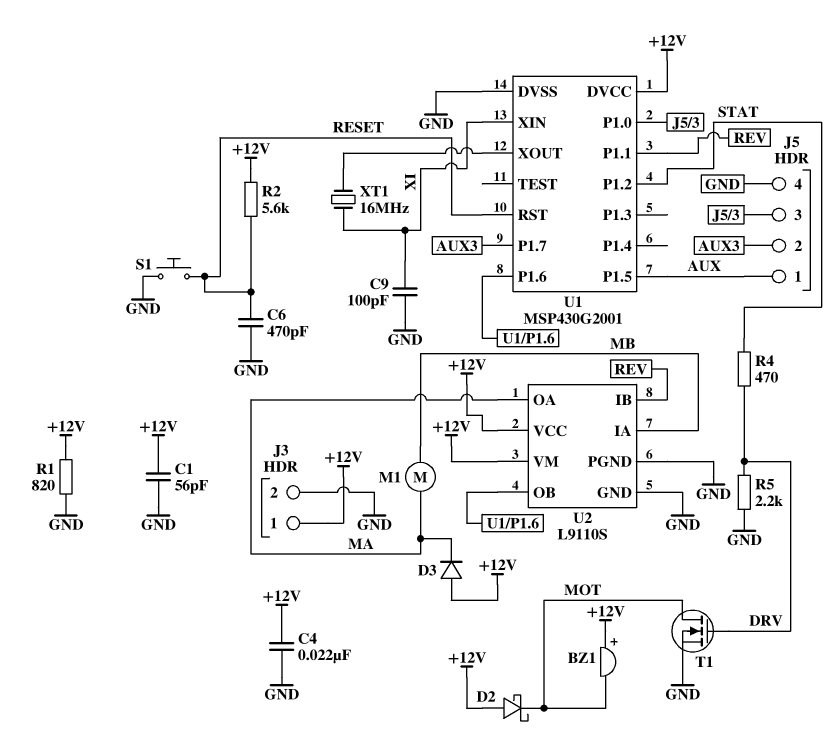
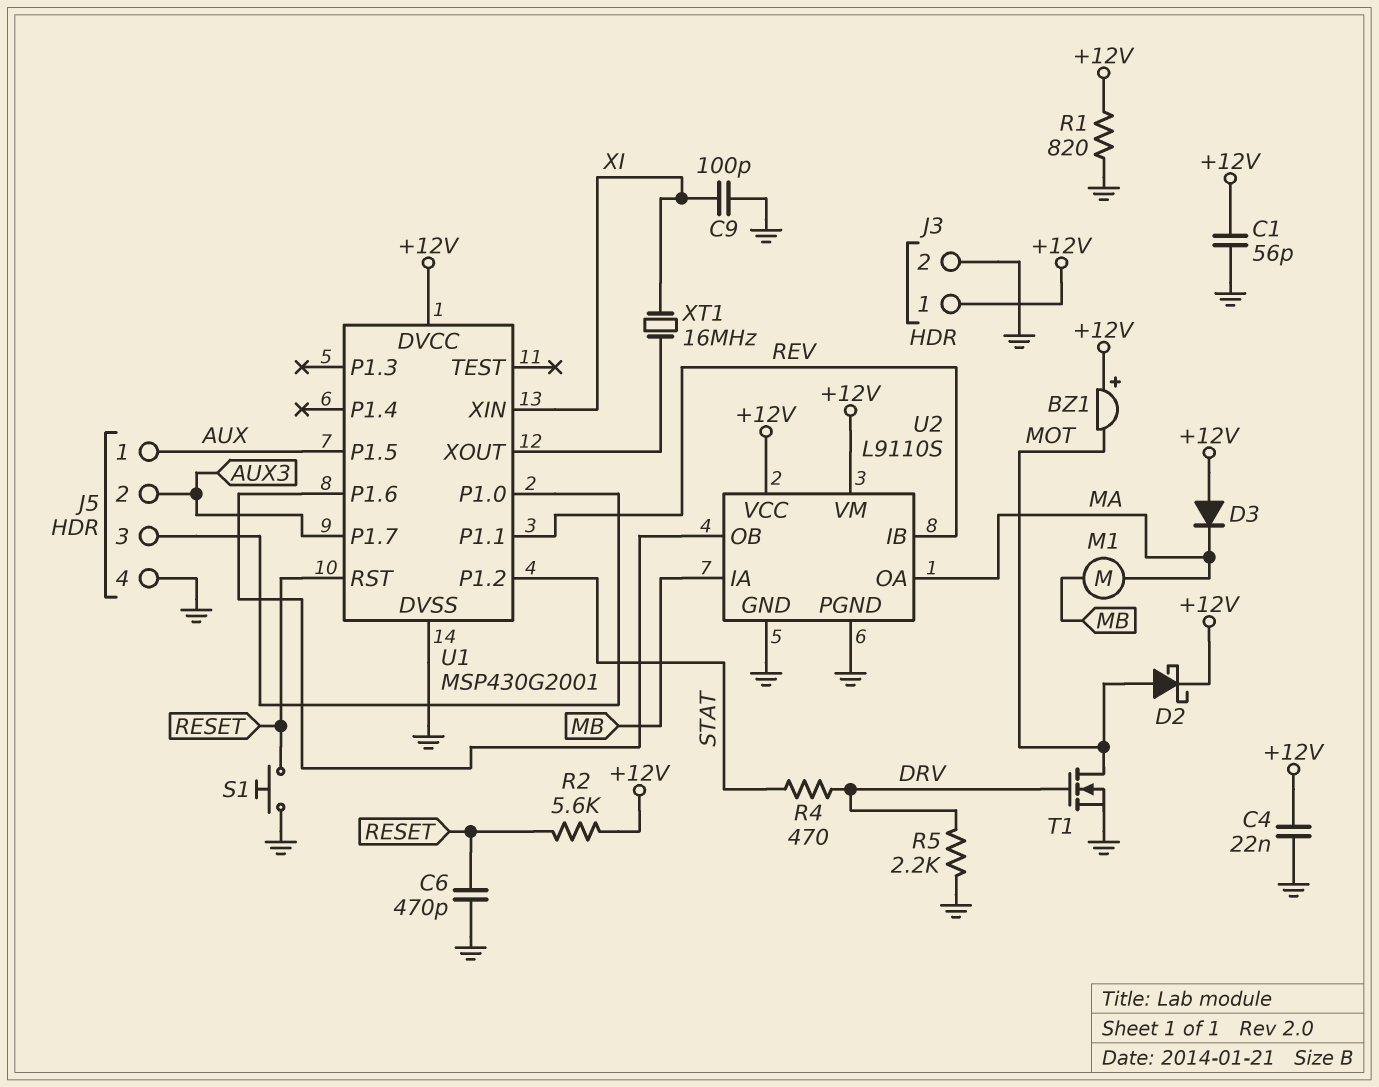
D2: schottky (A +12V, K MOT) -> schottky (A MOT, K +12V)

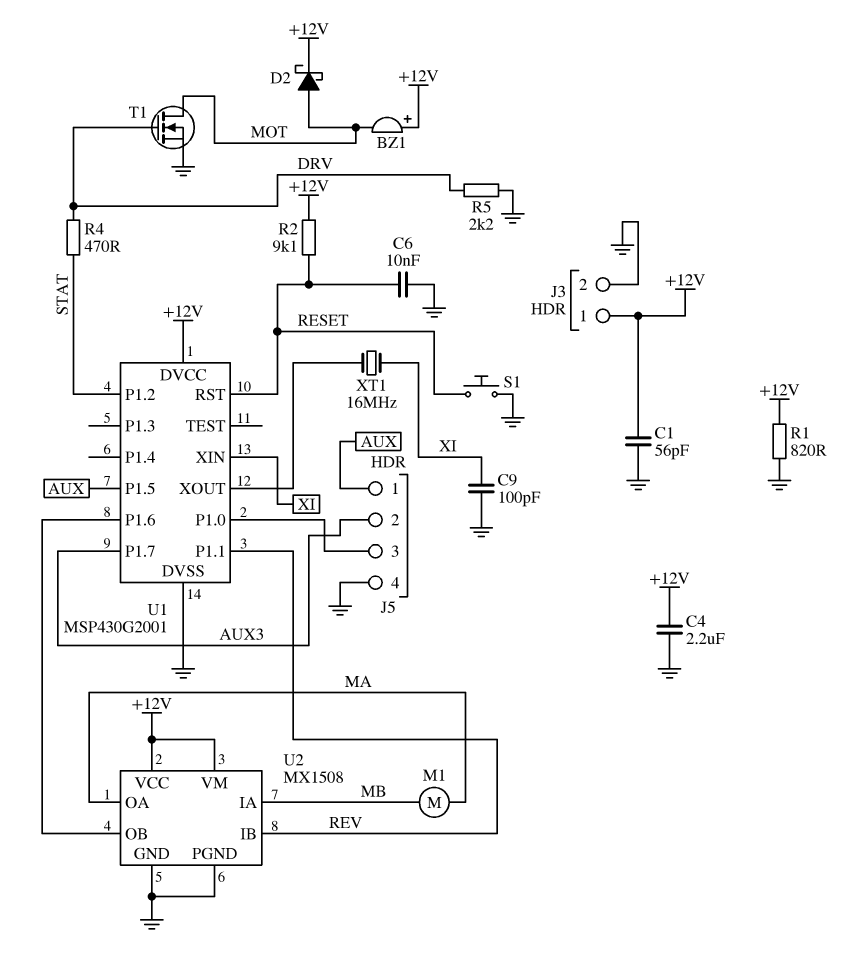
C4: 22nF (+12V, GND) -> 2.2uF (+12V, GND)
C6: 470pF (GND, RESET) -> 10nF (GND, RESET)
D3: diode (A +12V, K MA) -> none
R2: 5.6k (+12V, RESET) -> 9.1k (+12V, RESET)
U2: L9110S -> MX1508

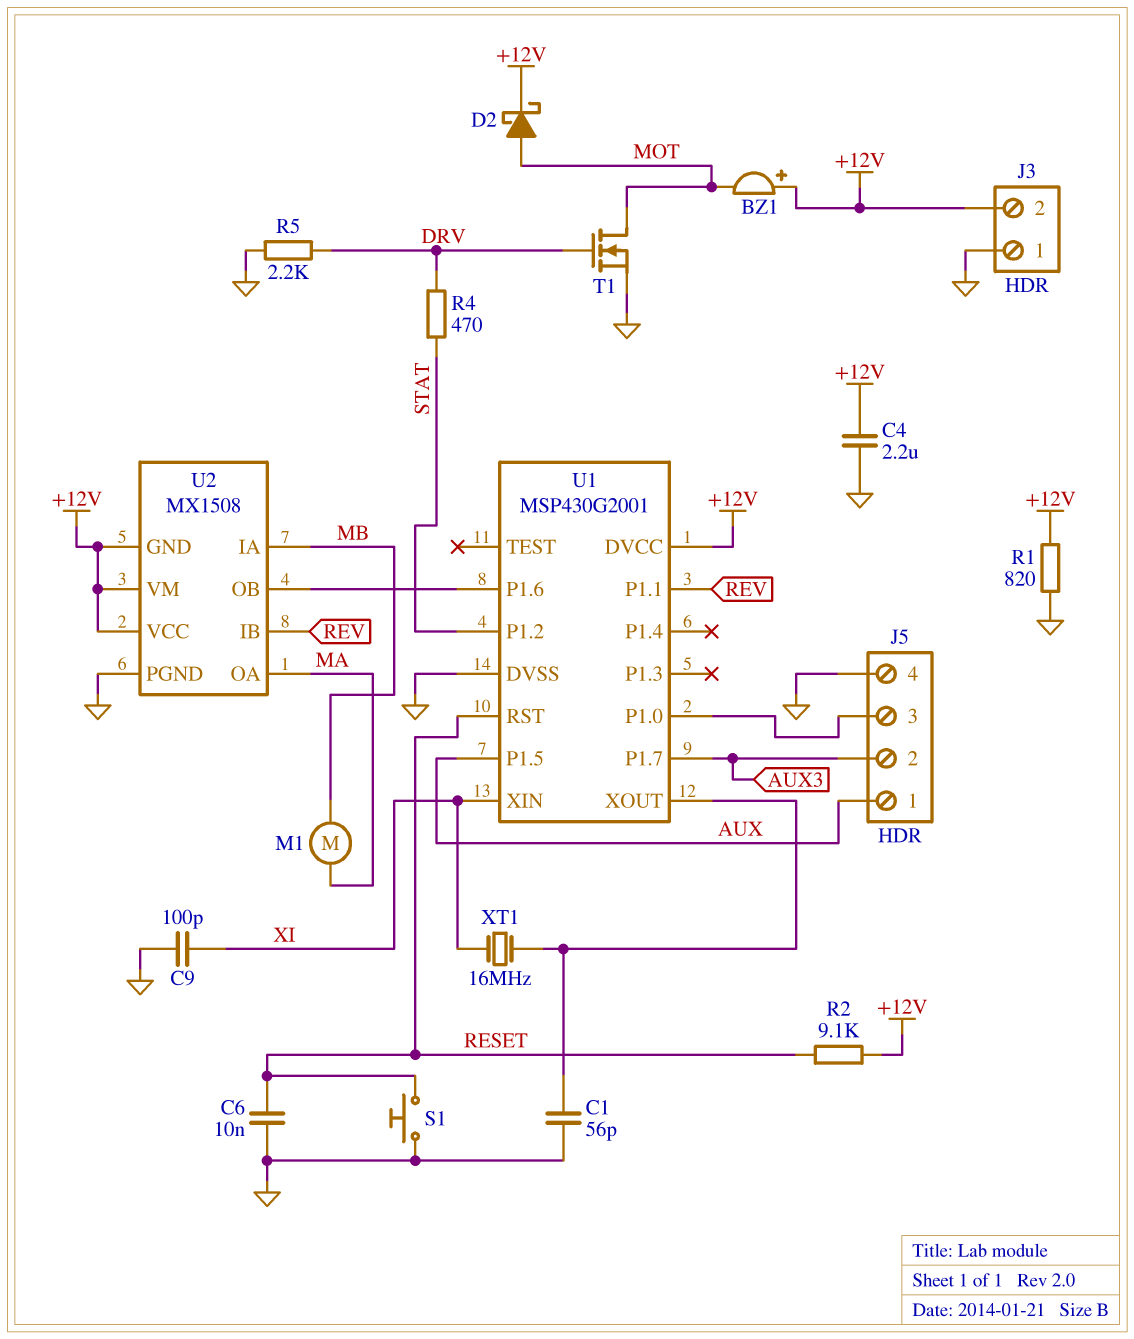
C1: 56pF (+12V, GND) -> 56pF (GND, U1/XOUT)
J3 pin 1: +12V -> GND
J3 pin 2: GND -> +12V
U2 pin GND: GND -> +12V

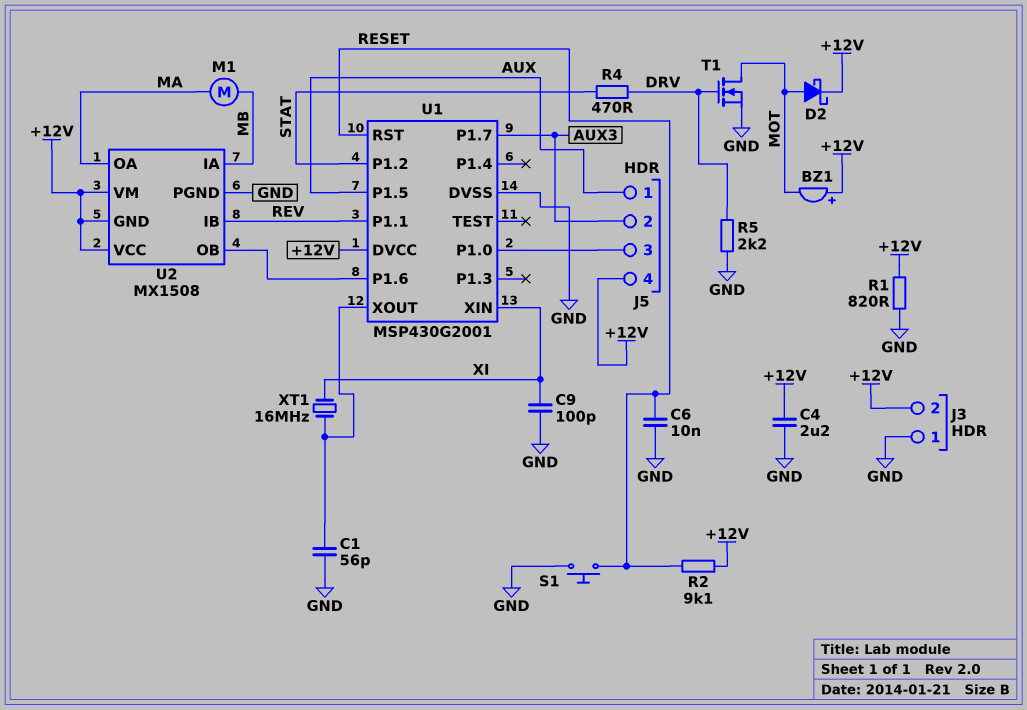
J5 pin 4: GND -> +12V

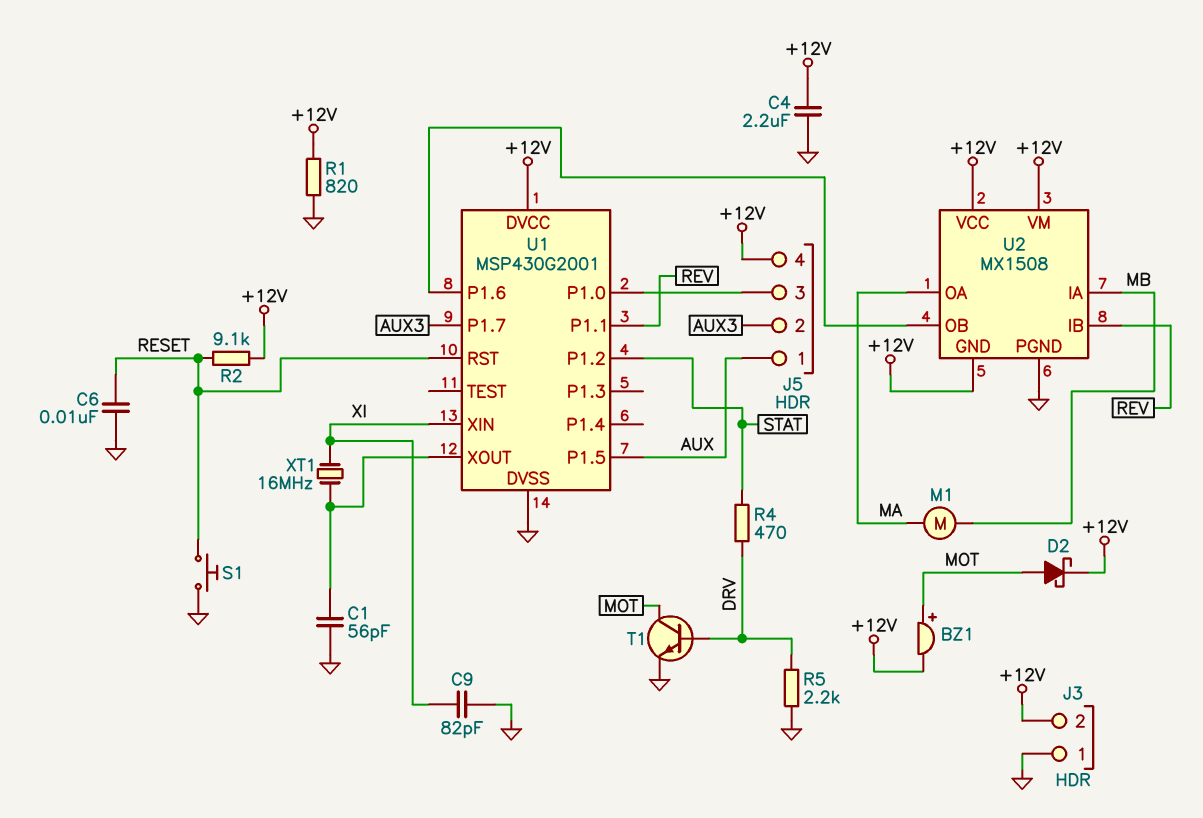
BZ1: buzzer (plus +12V, minus MOT) -> buzzer (plus MOT, minus +12V)
C9: 100pF (GND, XI) -> 82pF (GND, XI)
T1: NMOS (G DRV, D MOT, S GND) -> NPN (B DRV, C MOT, E GND)

